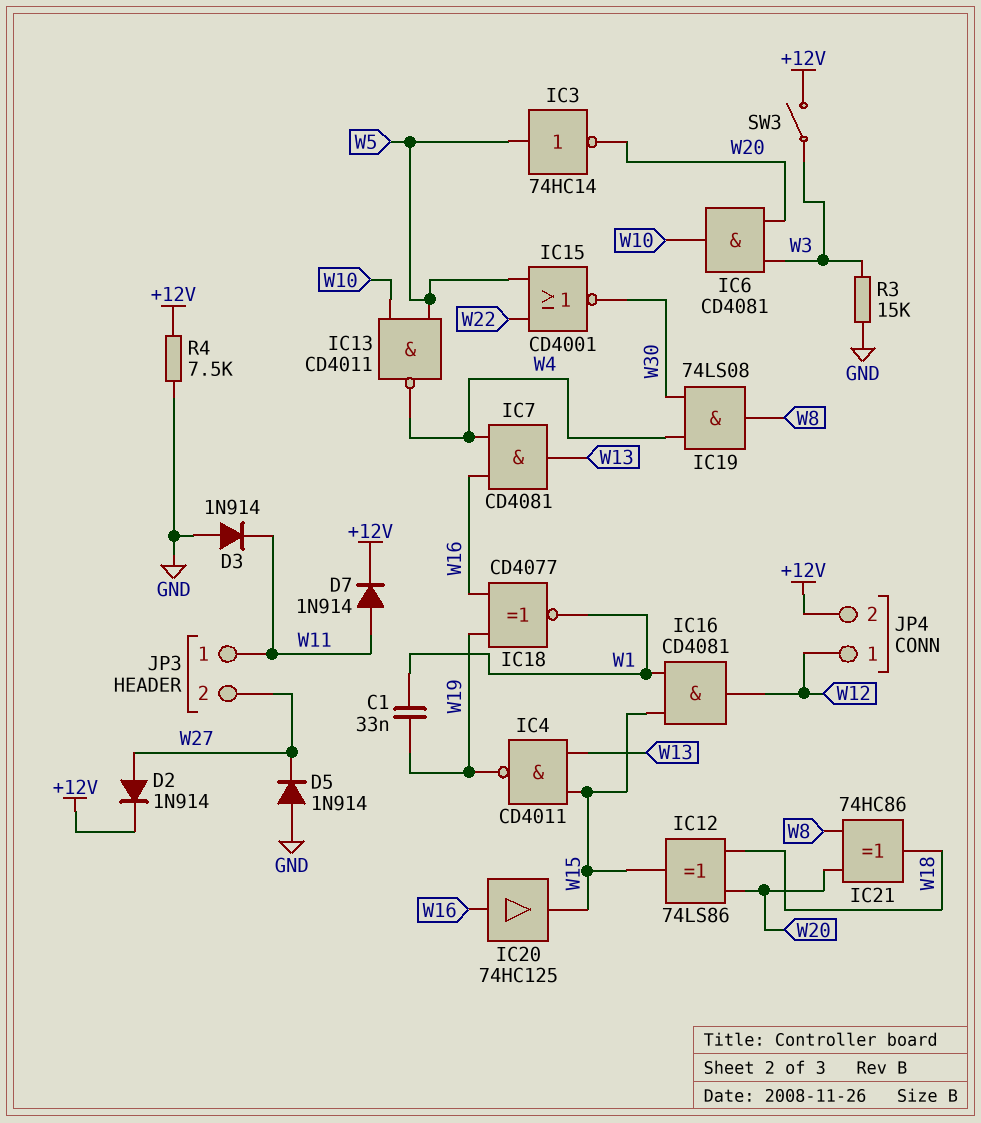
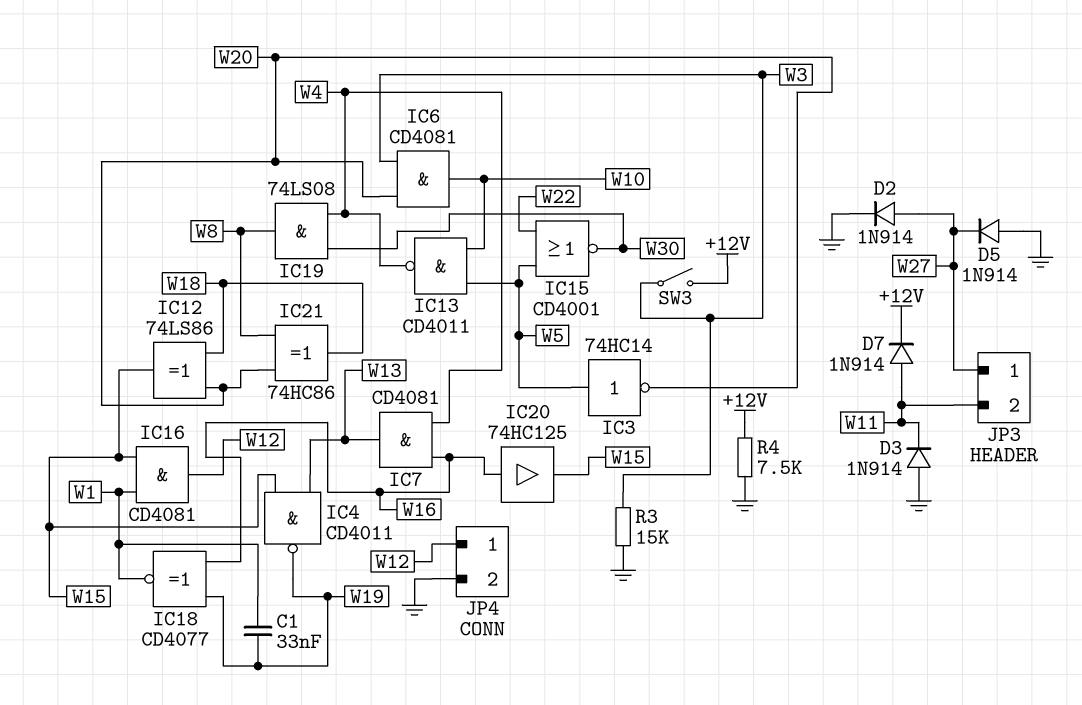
D2: diode 1N914 (A W27, K +12V) -> diode 1N914 (A W27, K GND)
JP3 pin 1: W11 -> W27
JP3 pin 2: W27 -> W11
JP4 pin 2: +12V -> GND

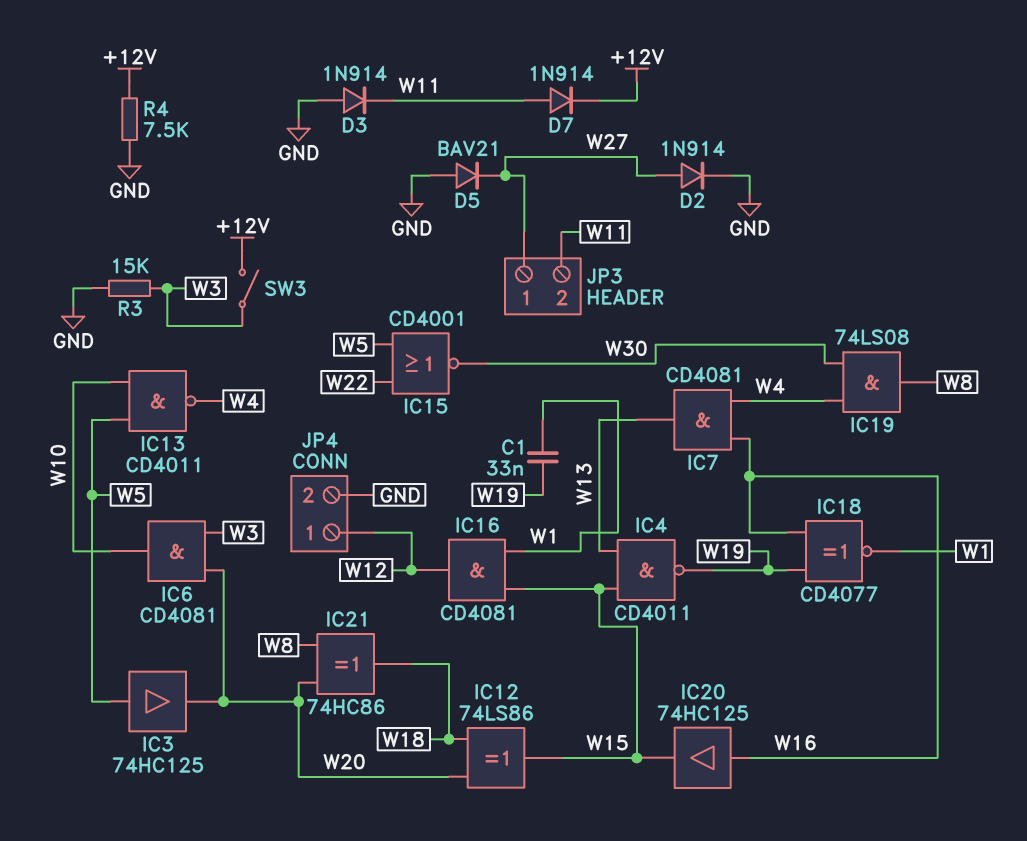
D5: diode 1N914 (A GND, K W27) -> diode BAV21 (A GND, K W27)
IC3: NOT 74HC14 (in W5, out W20) -> buffer 74HC125 (in W5, out W20)

